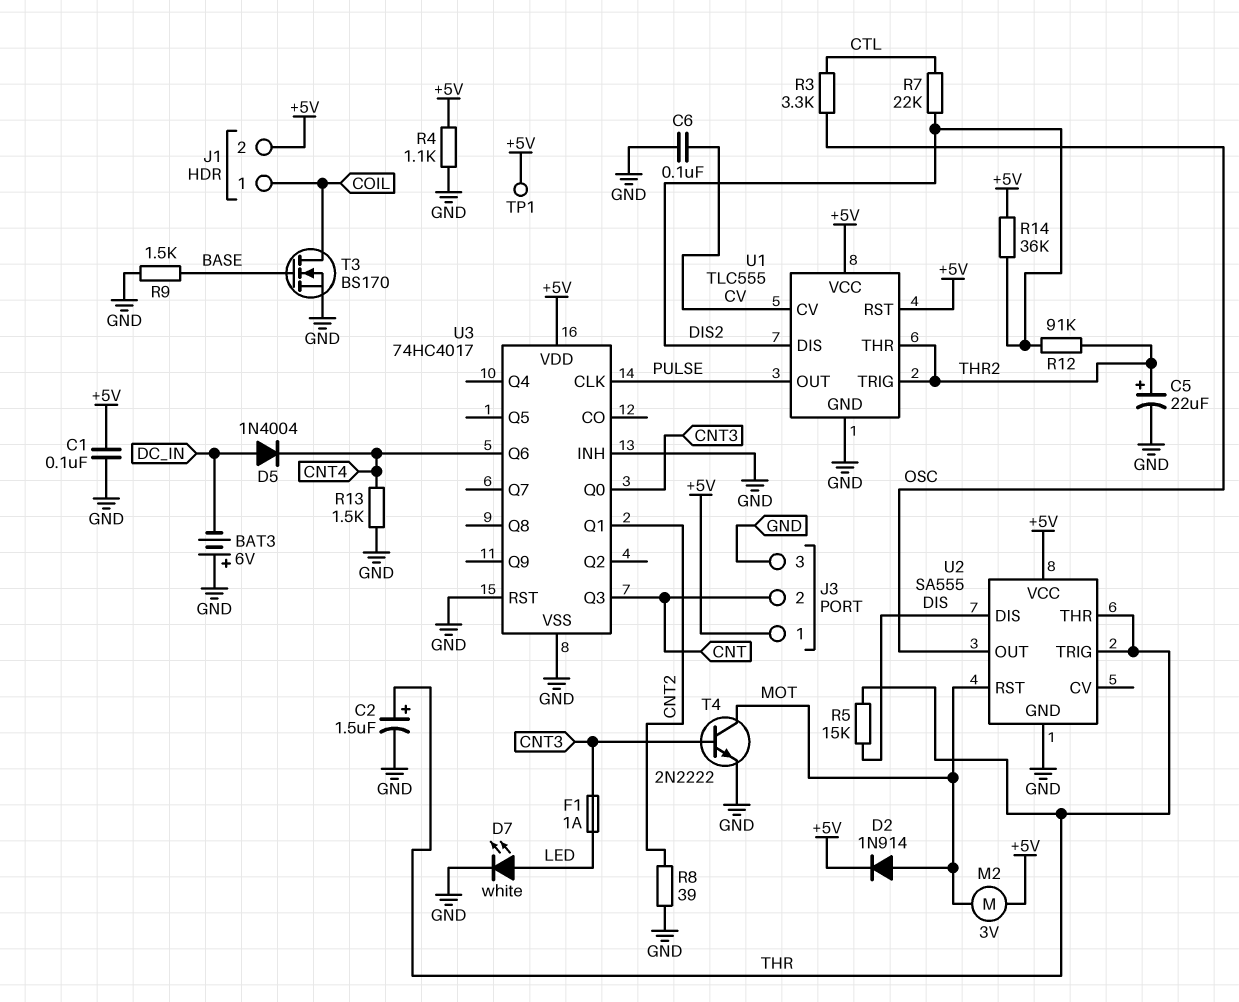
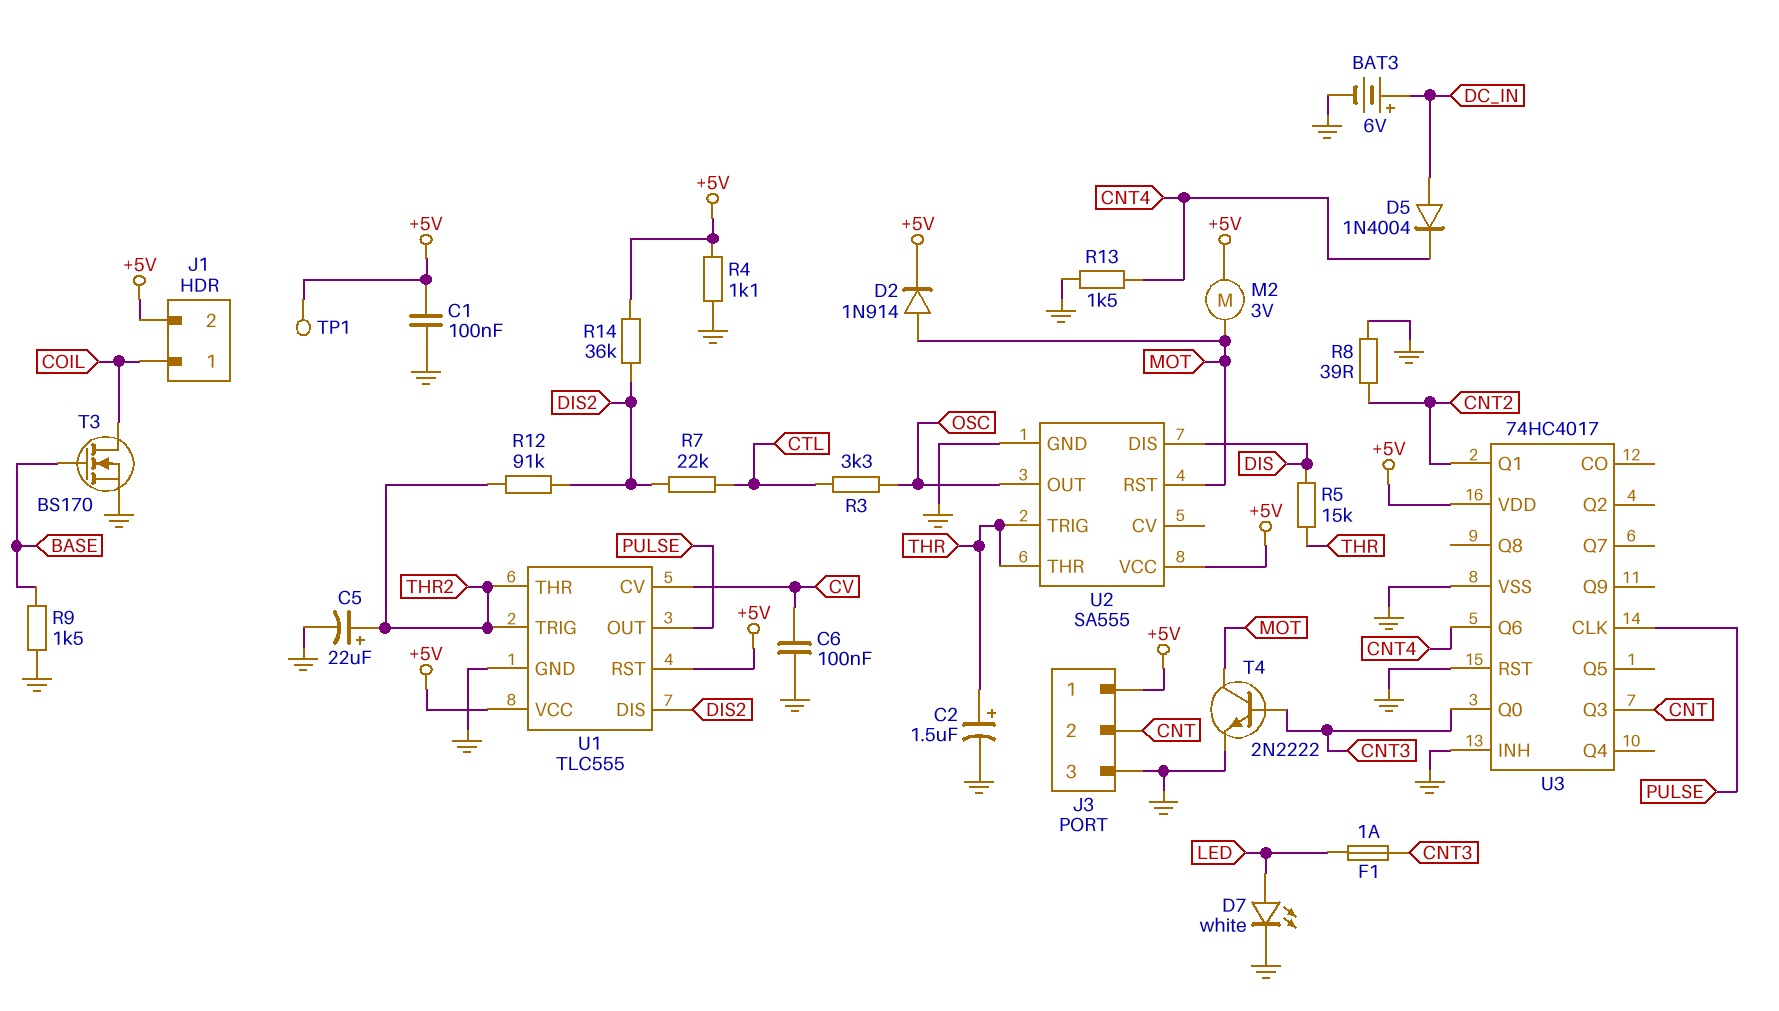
BAT3: 6V (plus GND, minus DC_IN) -> 6V (plus DC_IN, minus GND)

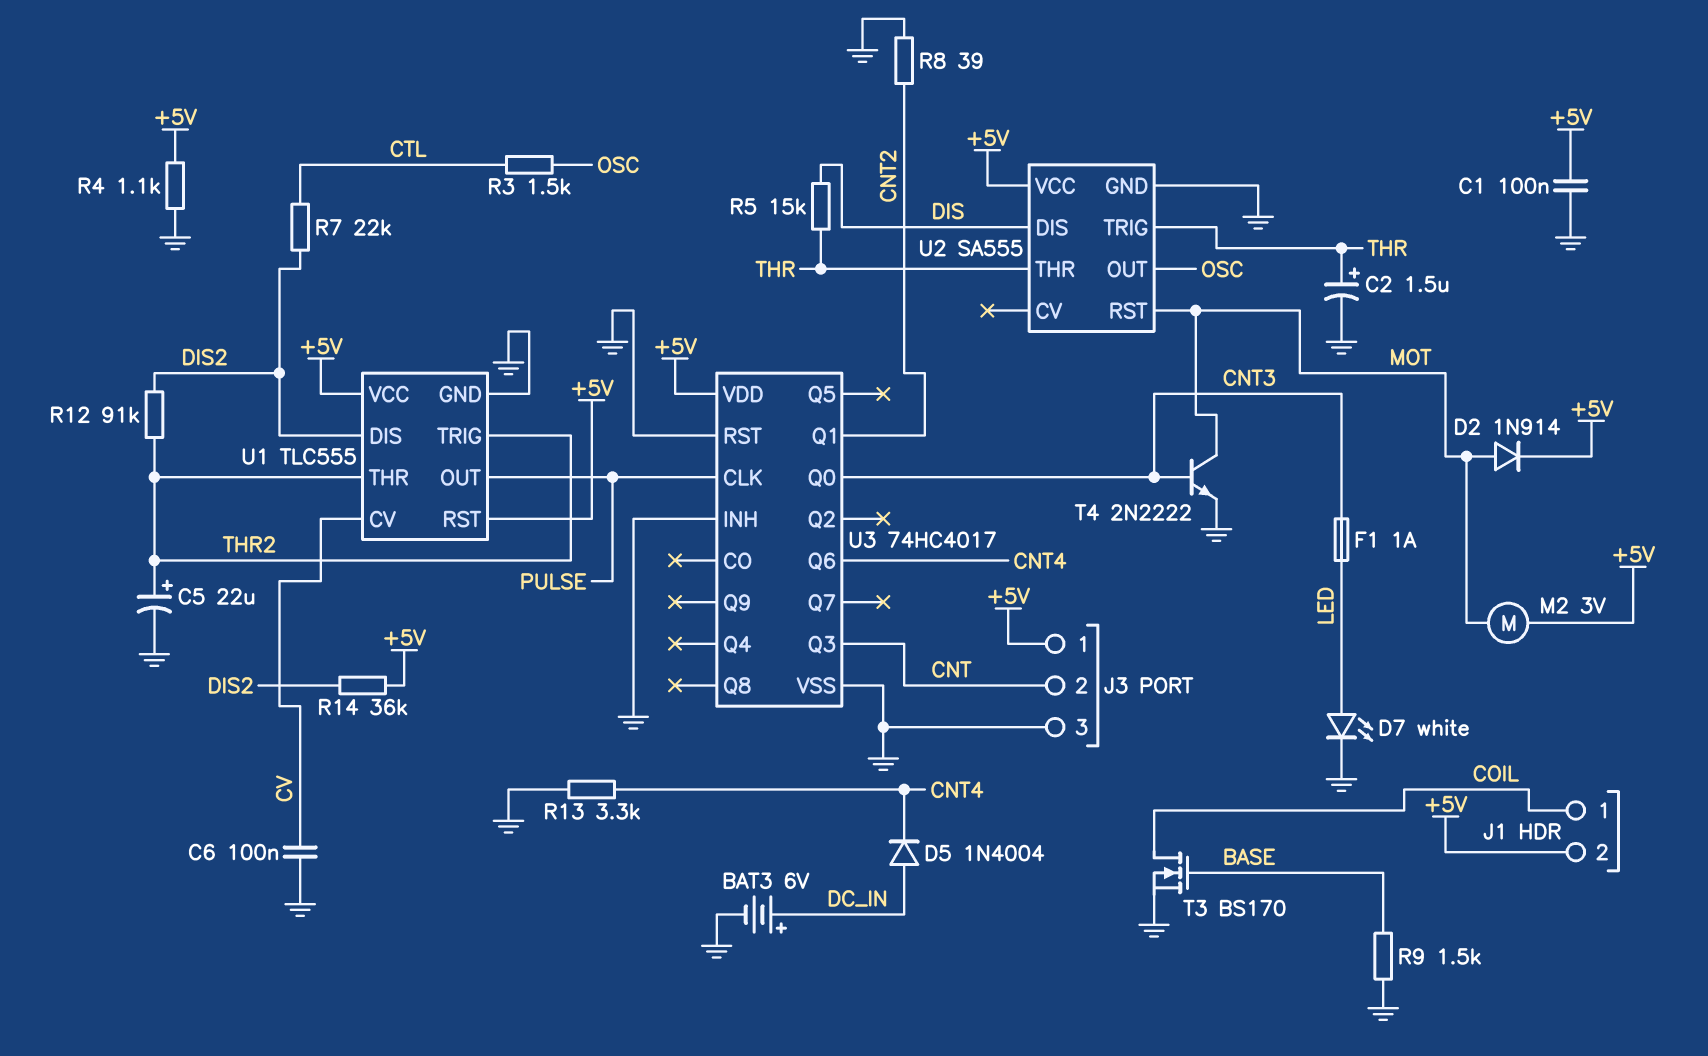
R3: 3.3k (CTL, OSC) -> 1.5k (CTL, OSC)
R13: 1.5k (CNT4, GND) -> 3.3k (CNT4, GND)
TP1: test point (+5V) -> none

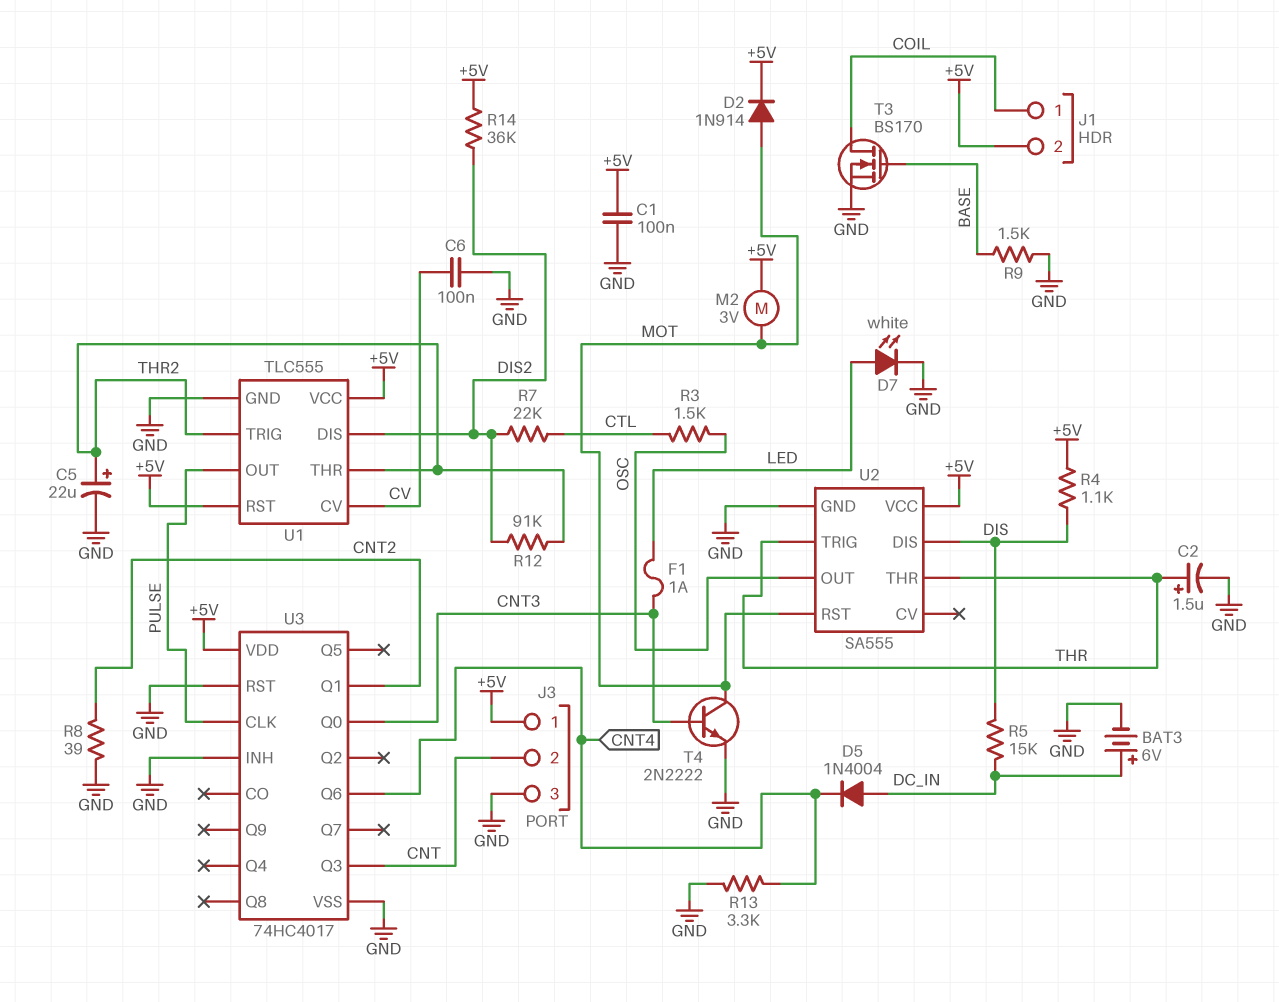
R4: 1.1k (+5V, GND) -> 1.1k (+5V, DIS)
R5: 15k (DIS, THR) -> 15k (DC_IN, DIS)

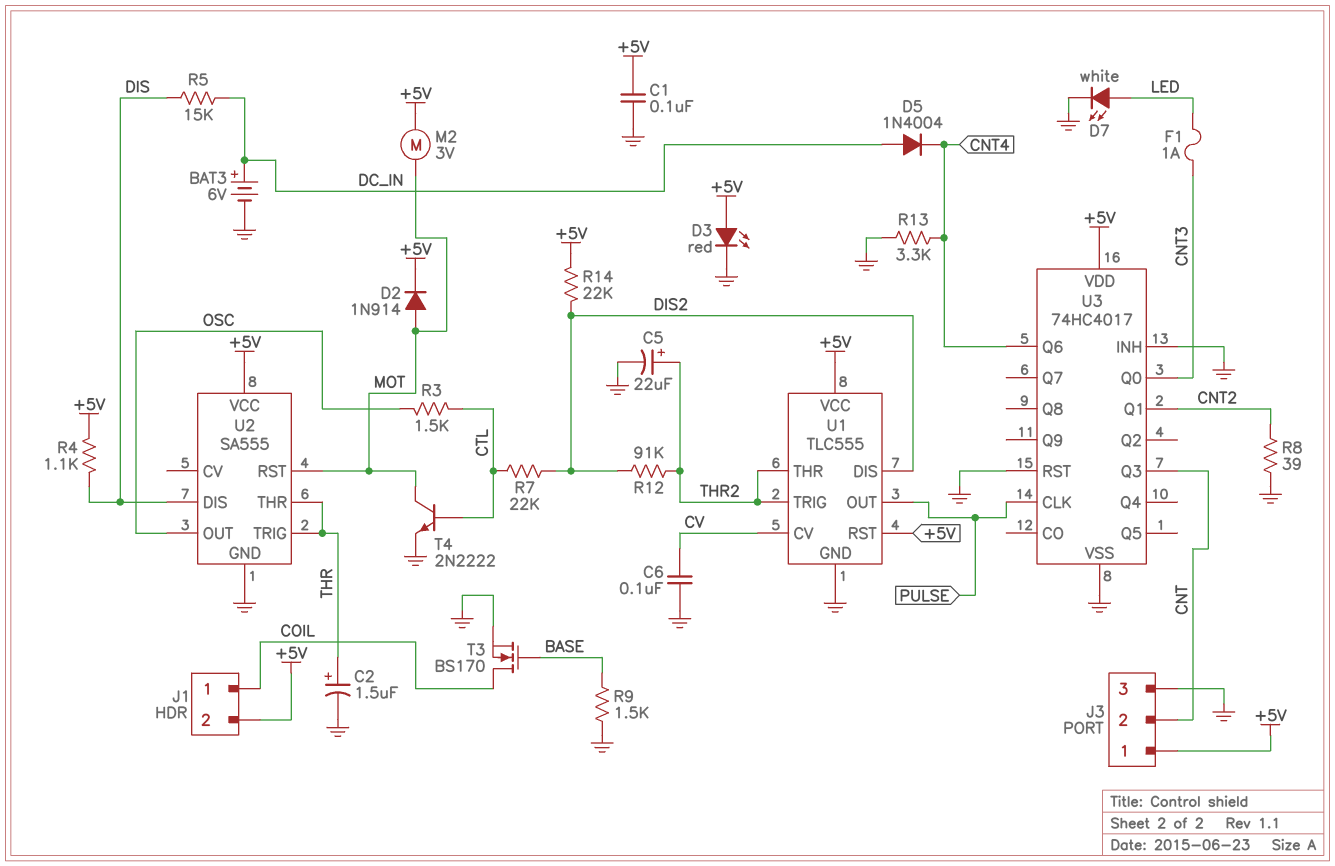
D3: none -> LED red (A +5V, K GND)
R14: 36k (+5V, DIS2) -> 22k (+5V, DIS2)
T4: NPN 2N2222 (B CNT3, C MOT, E GND) -> NPN 2N2222 (B CTL, C MOT, E GND)

